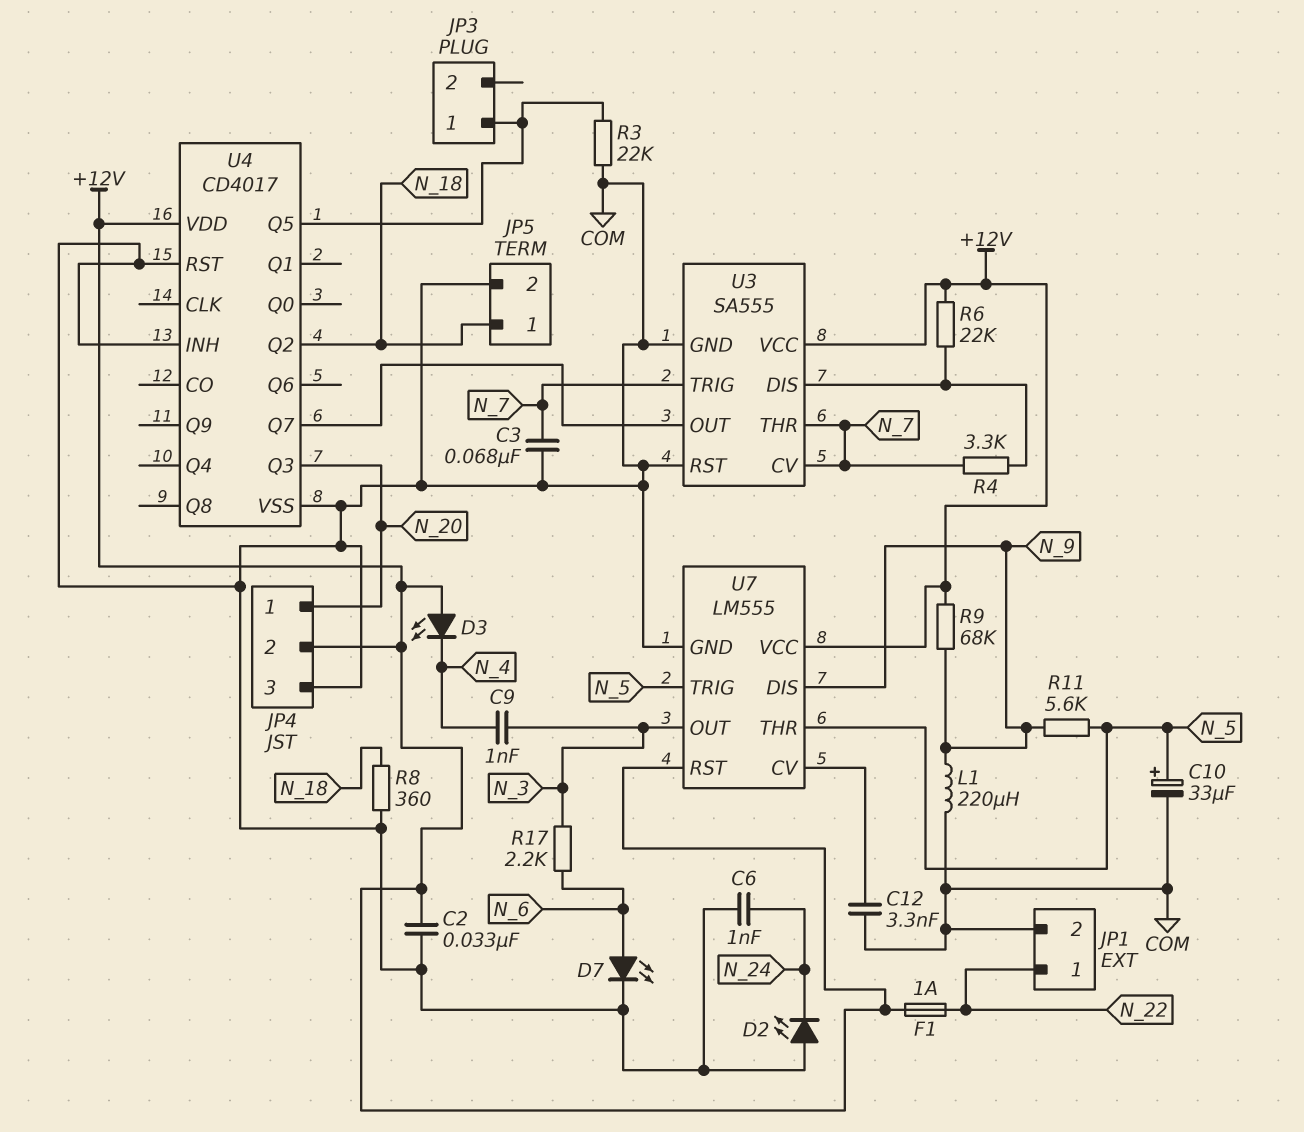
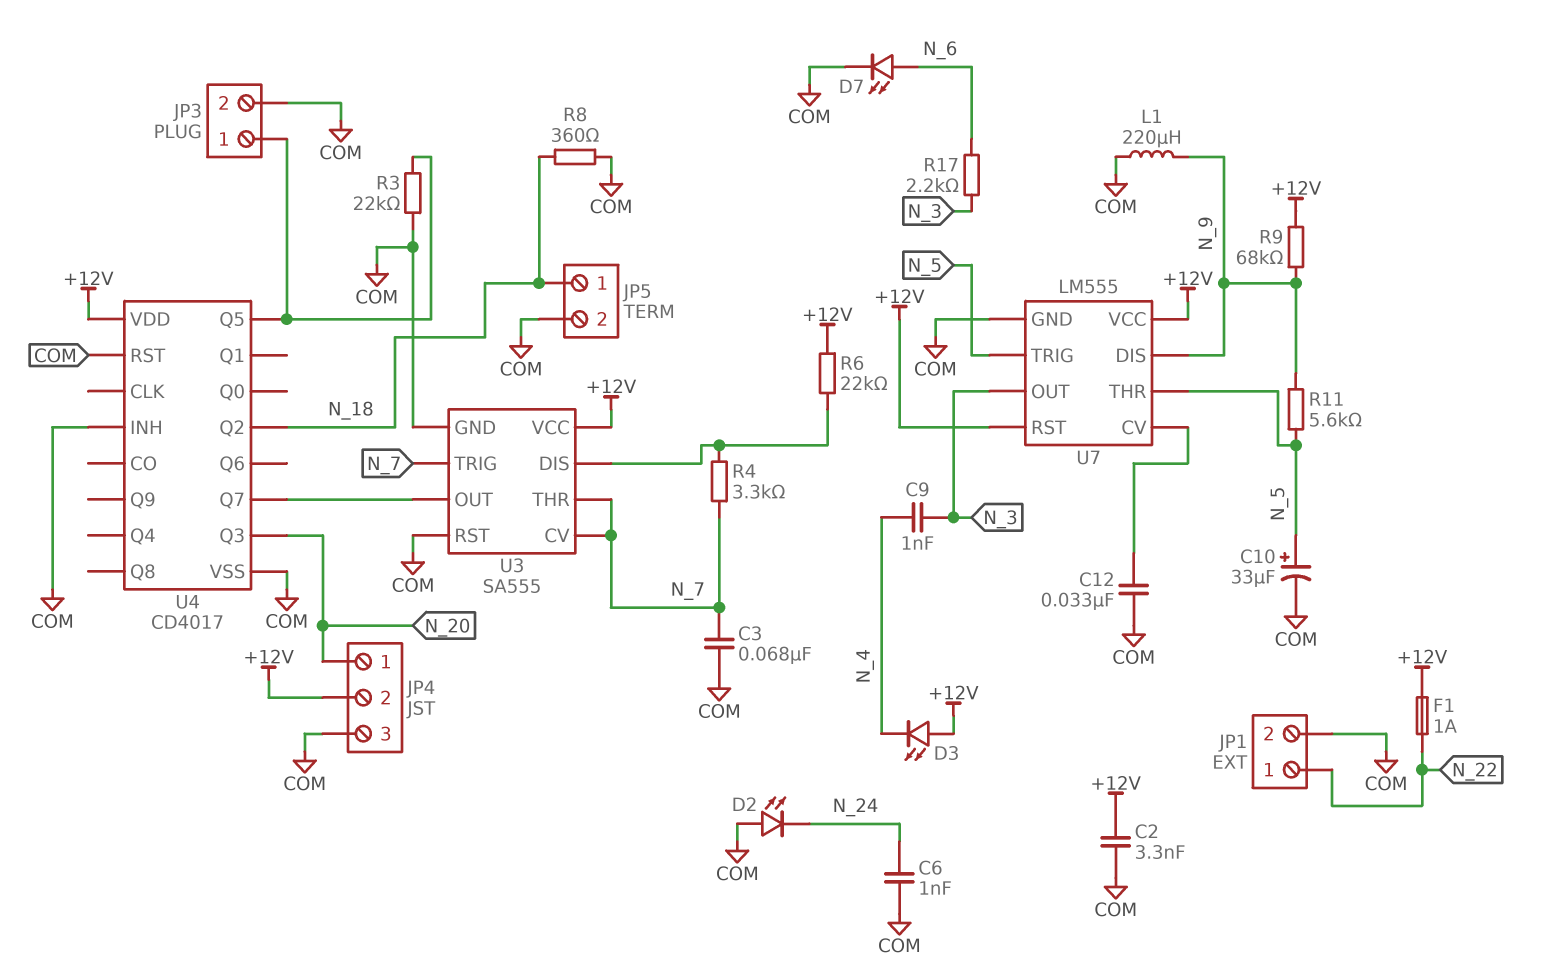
C2: 33nF (+12V, COM) -> 3.3nF (+12V, COM)
C12: 3.3nF (COM, U7/CV) -> 33nF (COM, U7/CV)
JP3 pin 2: none -> COM

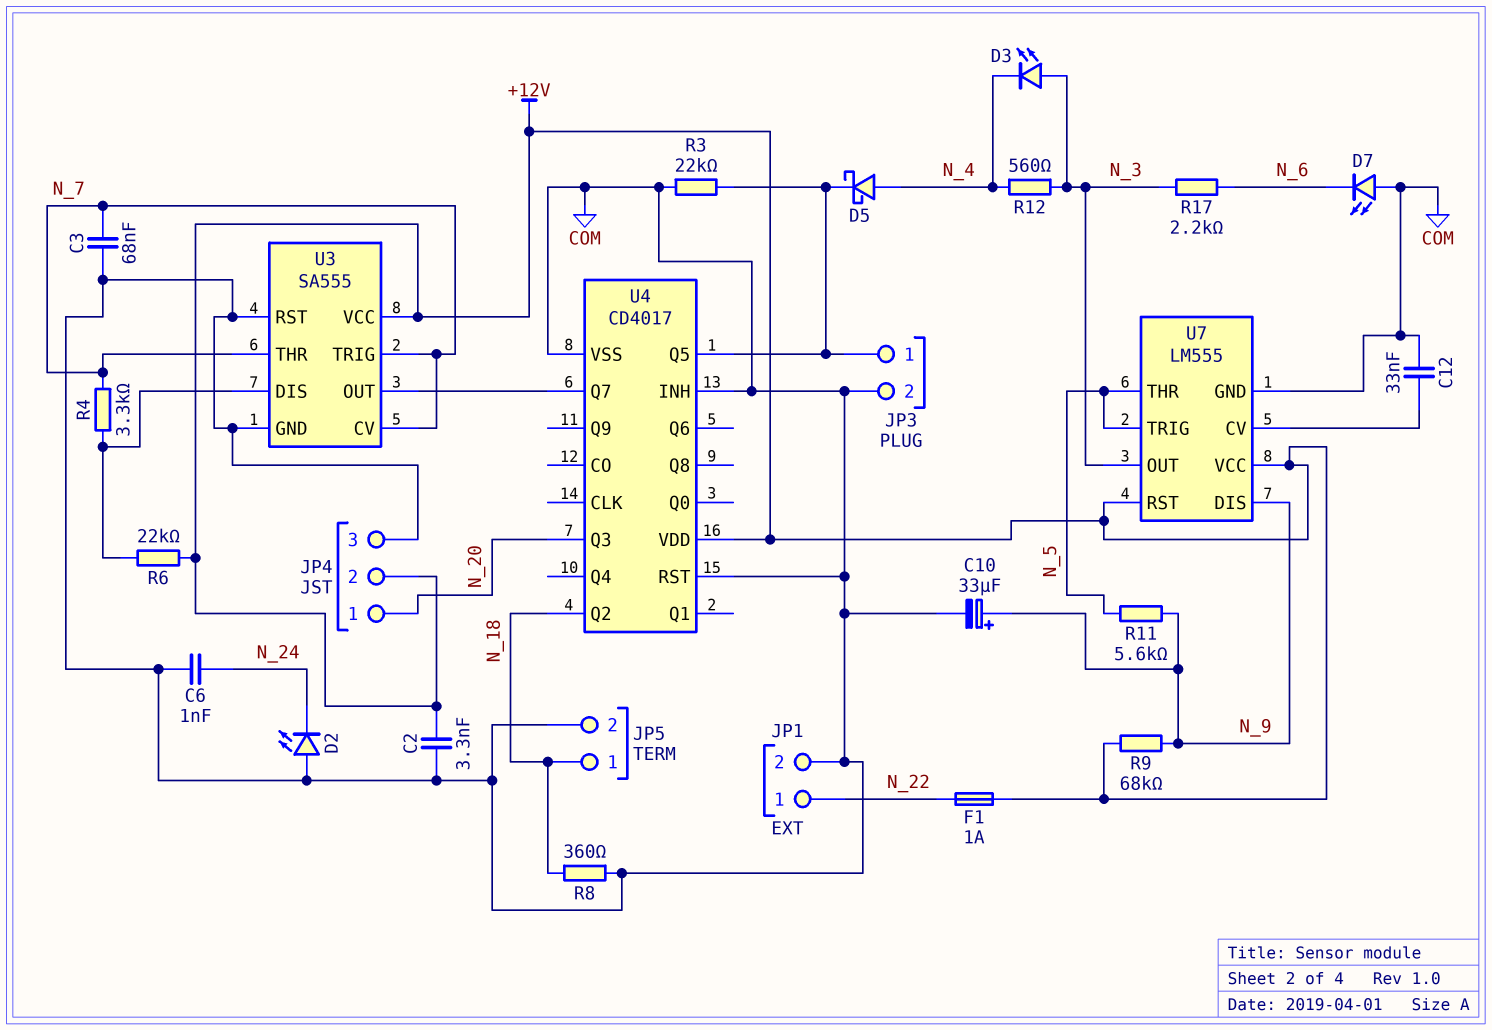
C9: 1nF (N_3, N_4) -> none
C10: 33uF (plus N_5, minus COM) -> 33uF (plus N_9, minus COM)
D3: LED (A +12V, K N_4) -> LED (A N_3, K N_4)
D5: none -> schottky (A N_4, K JP3/1)
D7: LED (A N_6, K COM) -> LED (A COM, K N_6)
L1: 220uH (COM, N_9) -> none
R12: none -> 560 (N_3, N_4)

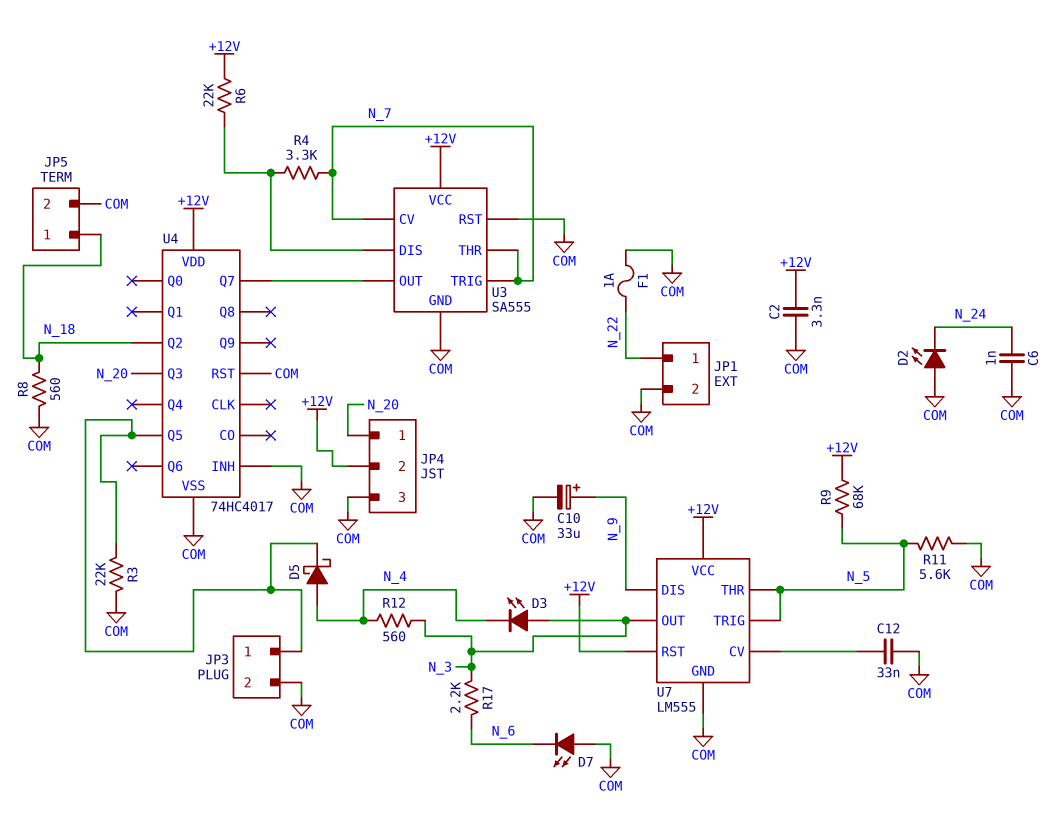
C3: 68nF (COM, N_7) -> none
F1: 1A (+12V, N_22) -> 1A (COM, N_22)
R8: 360 (COM, N_18) -> 560 (COM, N_18)
R9: 68k (+12V, N_9) -> 68k (+12V, N_5)
R11: 5.6k (N_5, N_9) -> 5.6k (COM, N_5)
U4: CD4017 -> 74HC4017

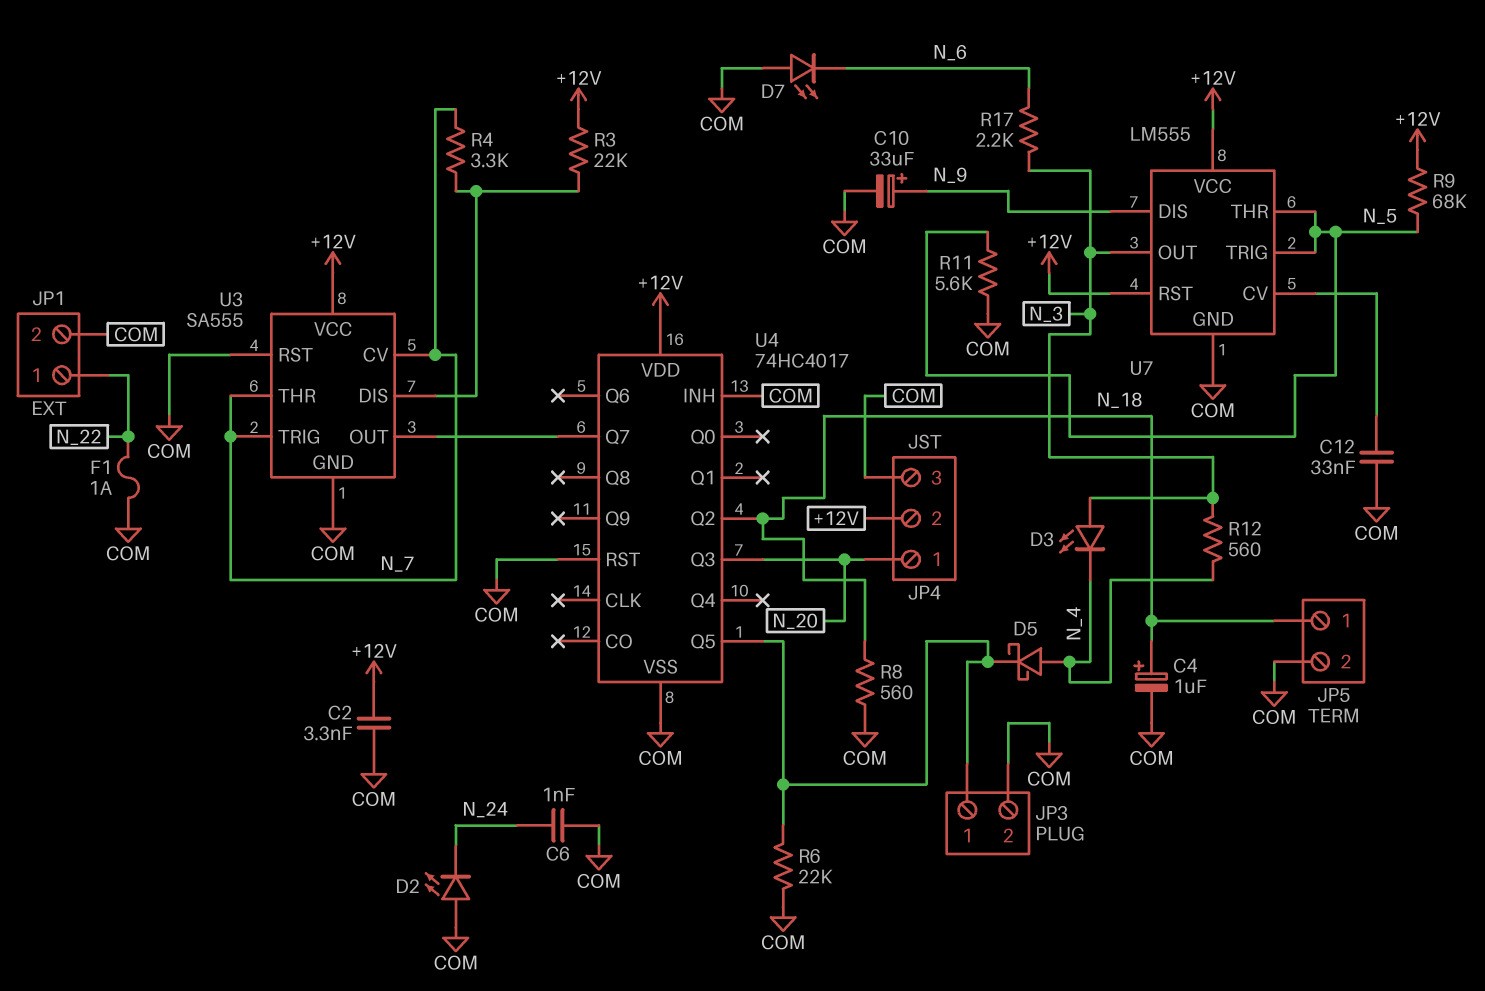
C4: none -> 1uF (plus N_18, minus COM)
R3: 22k (COM, JP3/1) -> 22k (+12V, U3/DIS)
R6: 22k (+12V, U3/DIS) -> 22k (COM, JP3/1)

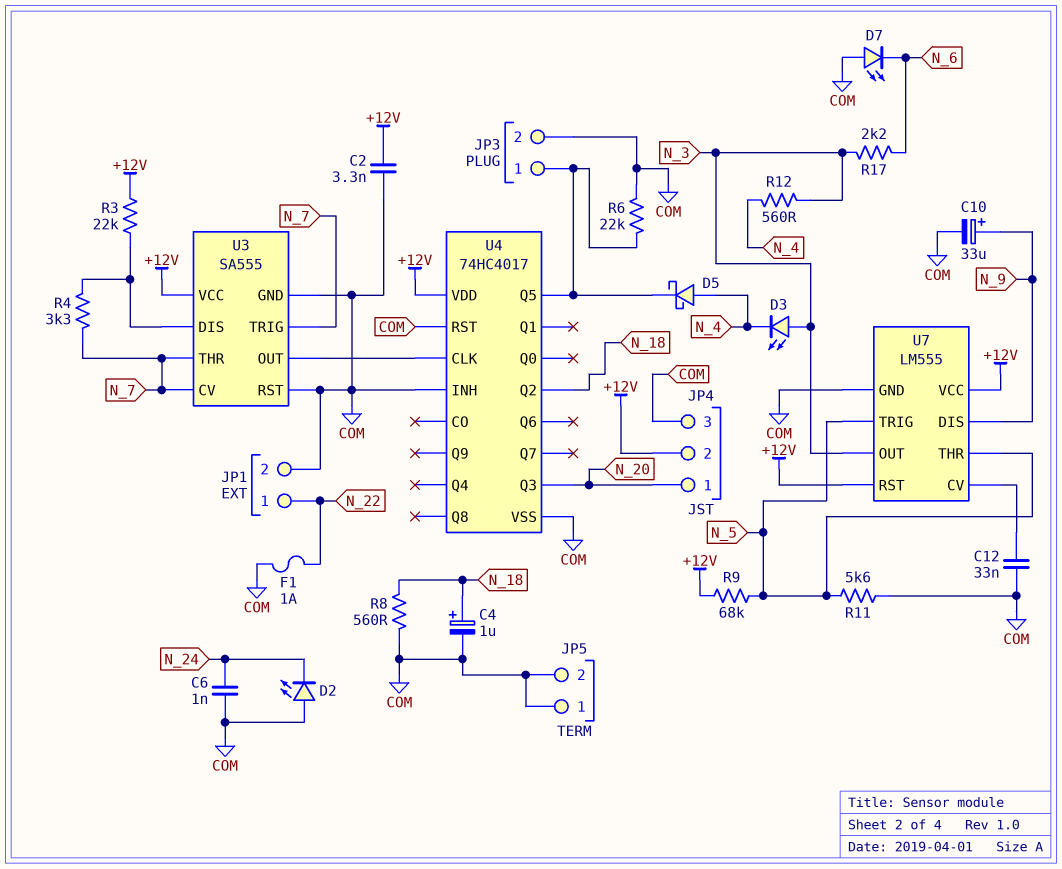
JP5 pin 1: N_18 -> COM
U4 pin CLK: none -> U3/OUT
U4 pin Q7: U3/OUT -> none

